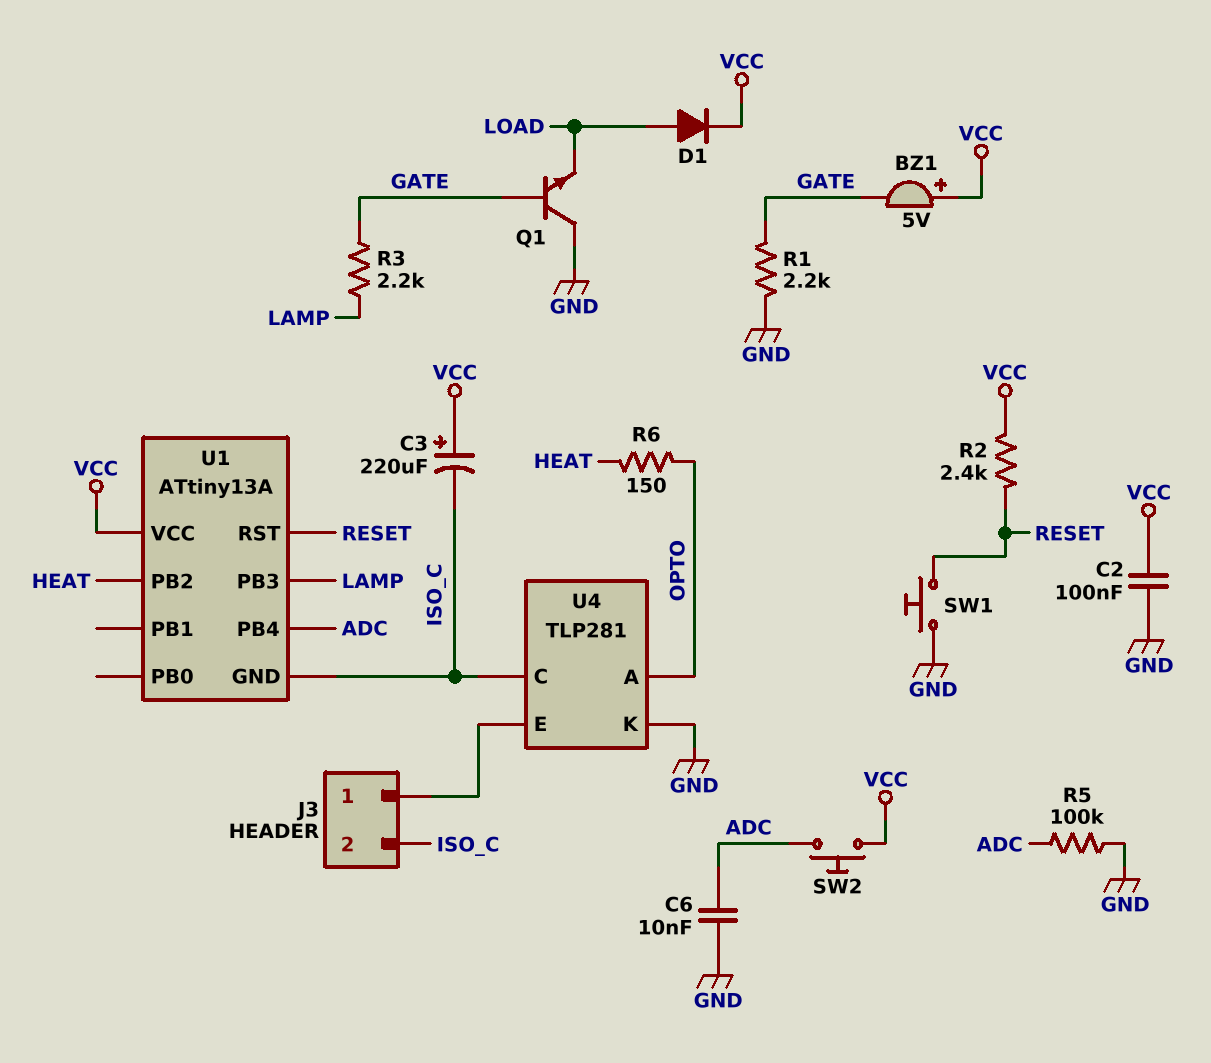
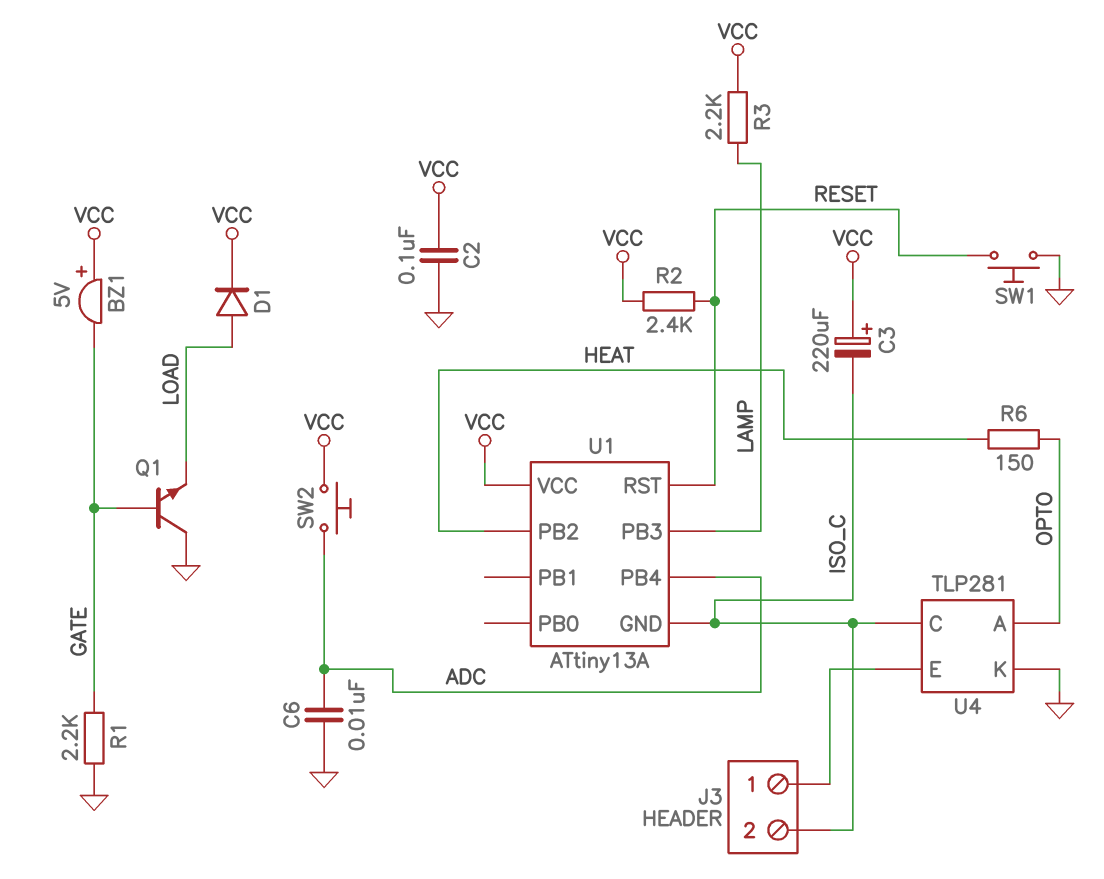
R3: 2.2k (GATE, LAMP) -> 2.2k (LAMP, VCC)
R5: 100k (ADC, GND) -> none

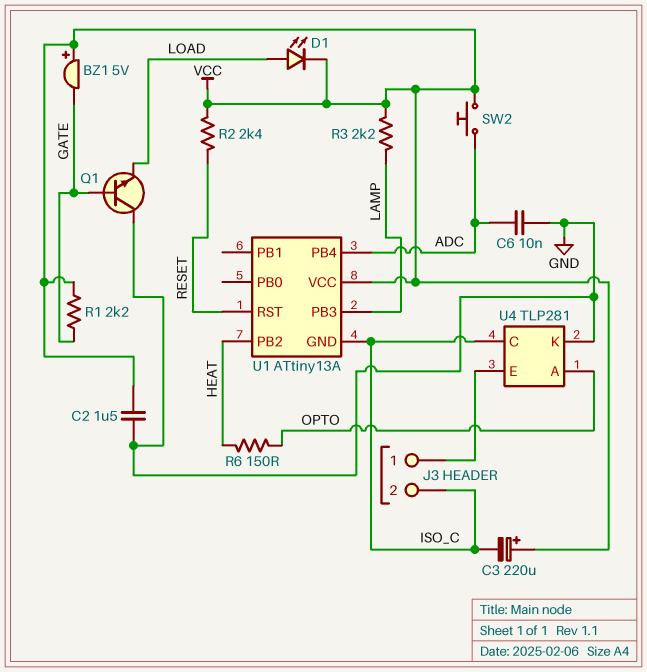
C2: 100nF (GND, VCC) -> 1.5uF (GND, VCC)
D1: diode (A LOAD, K VCC) -> LED (A LOAD, K VCC)
R1: 2.2k (GATE, GND) -> 2.2k (GATE, VCC)
SW1: button (GND, RESET) -> none

